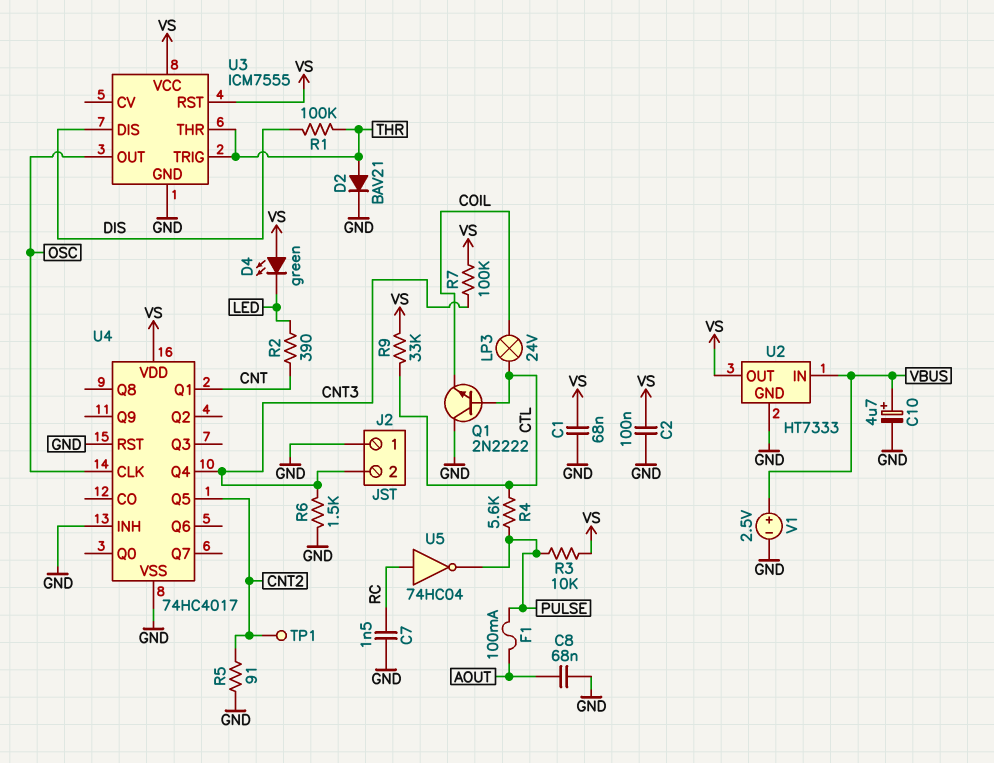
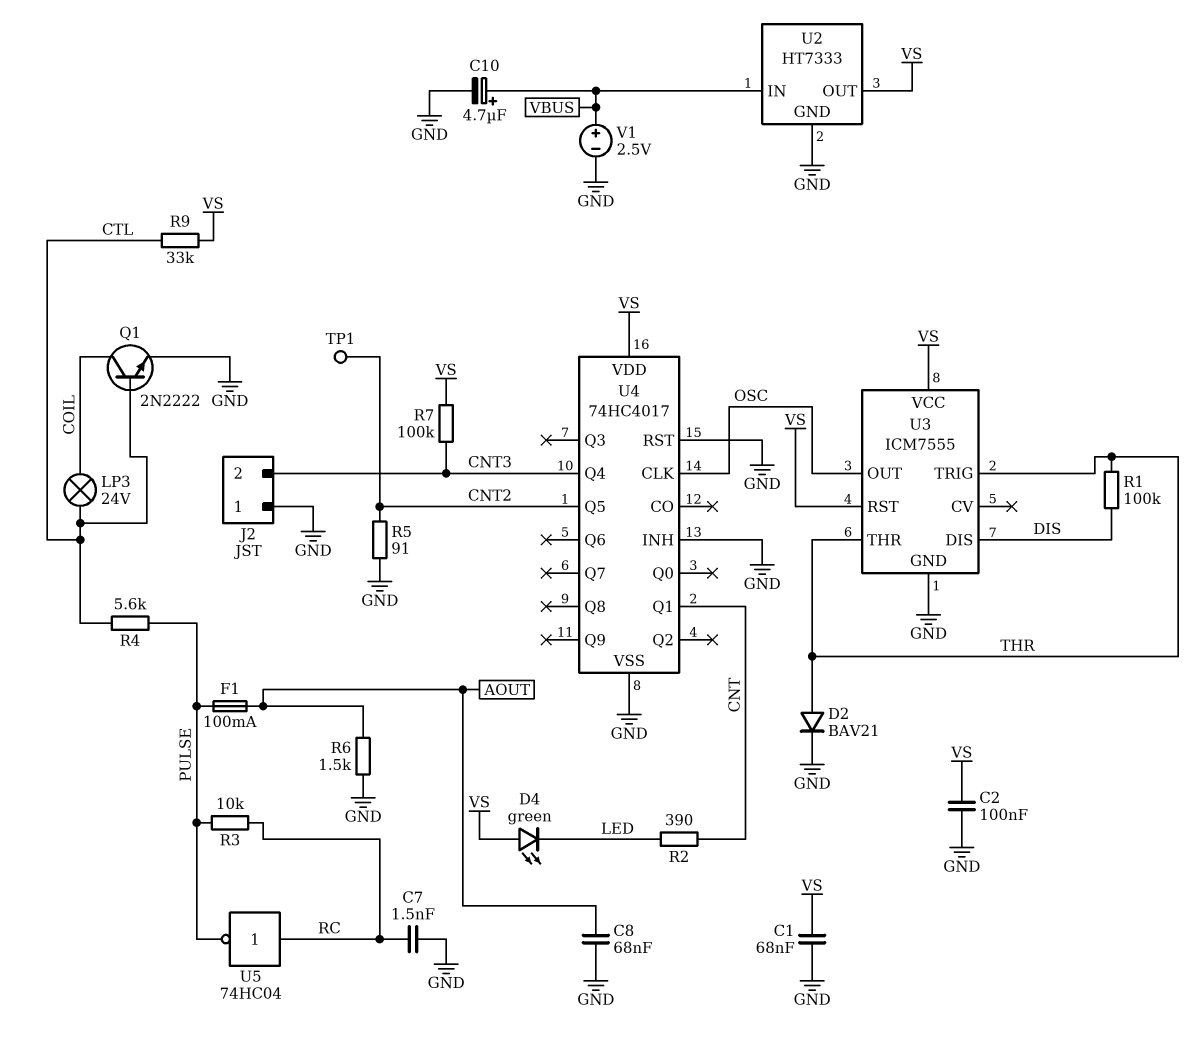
Q1: NPN 2N2222 (B CTL, C GND, E COIL) -> NPN 2N2222 (B CTL, C COIL, E GND)
R3: 10k (PULSE, VS) -> 10k (PULSE, RC)
R6: 1.5k (CNT3, GND) -> 1.5k (AOUT, GND)

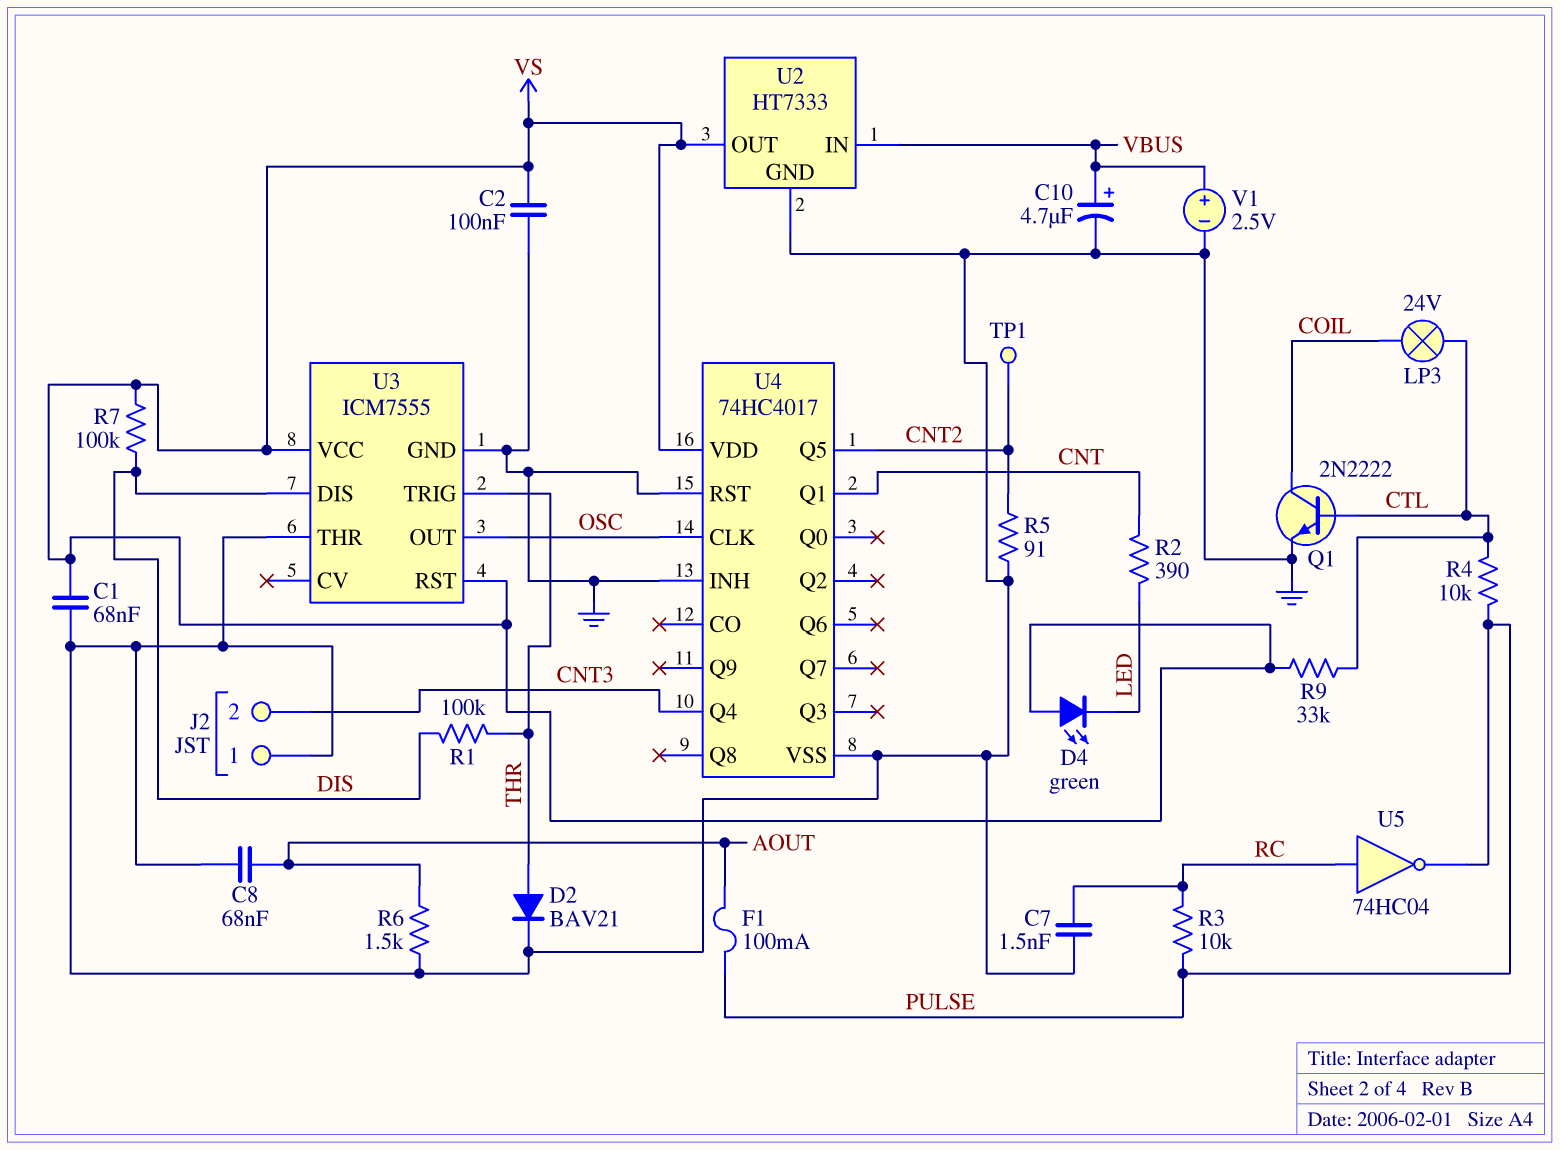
R4: 5.6k (CTL, PULSE) -> 10k (CTL, PULSE)
R7: 100k (CNT3, VS) -> 100k (DIS, VS)
U3 pin THR: THR -> GND

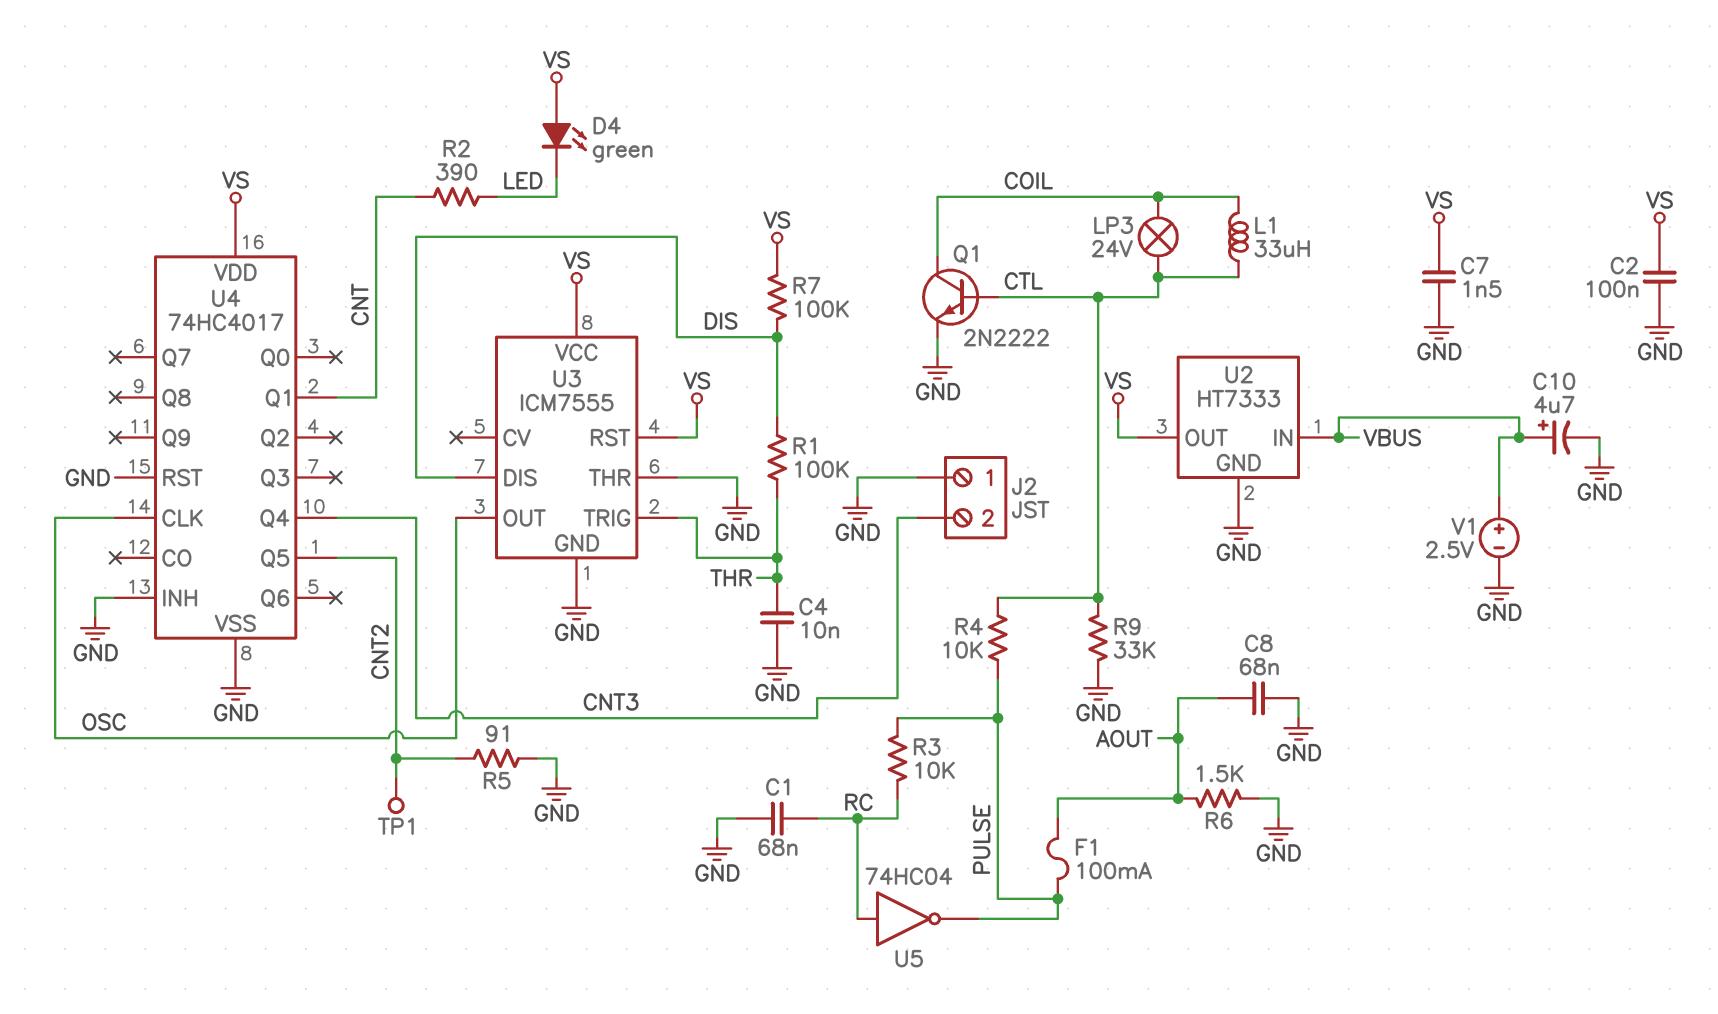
C1: 68nF (GND, VS) -> 68nF (GND, RC)
C4: none -> 10nF (GND, THR)
C7: 1.5nF (GND, RC) -> 1.5nF (GND, VS)
D2: diode BAV21 (A THR, K GND) -> none
L1: none -> 33uH (COIL, CTL)
R9: 33k (CTL, VS) -> 33k (CTL, GND)

